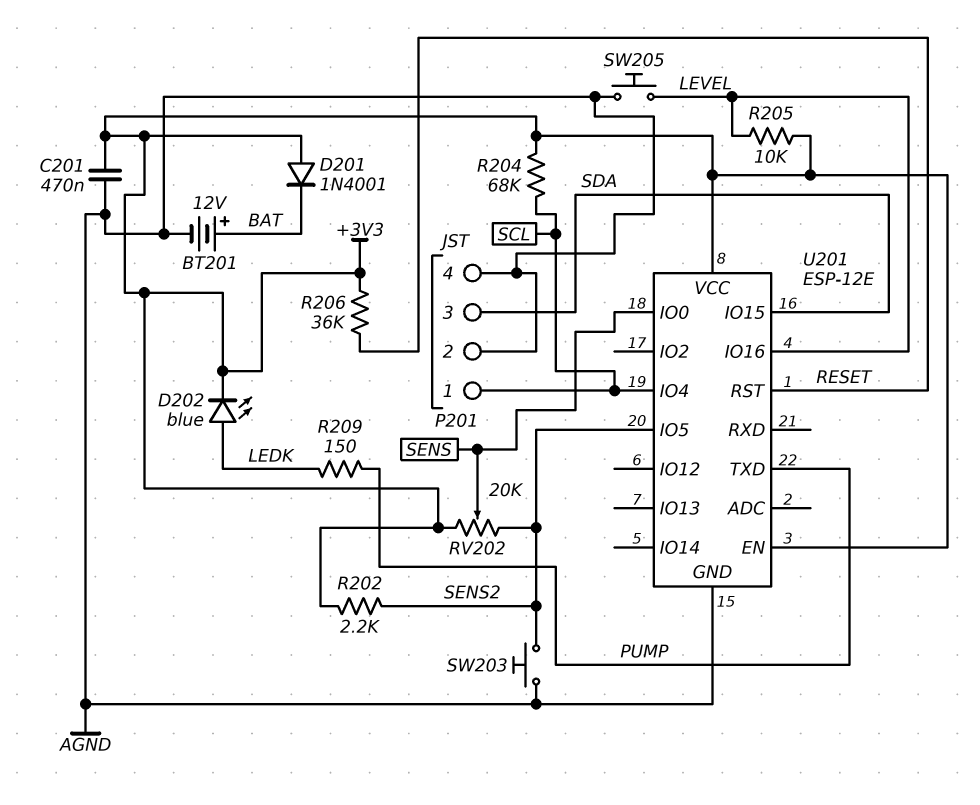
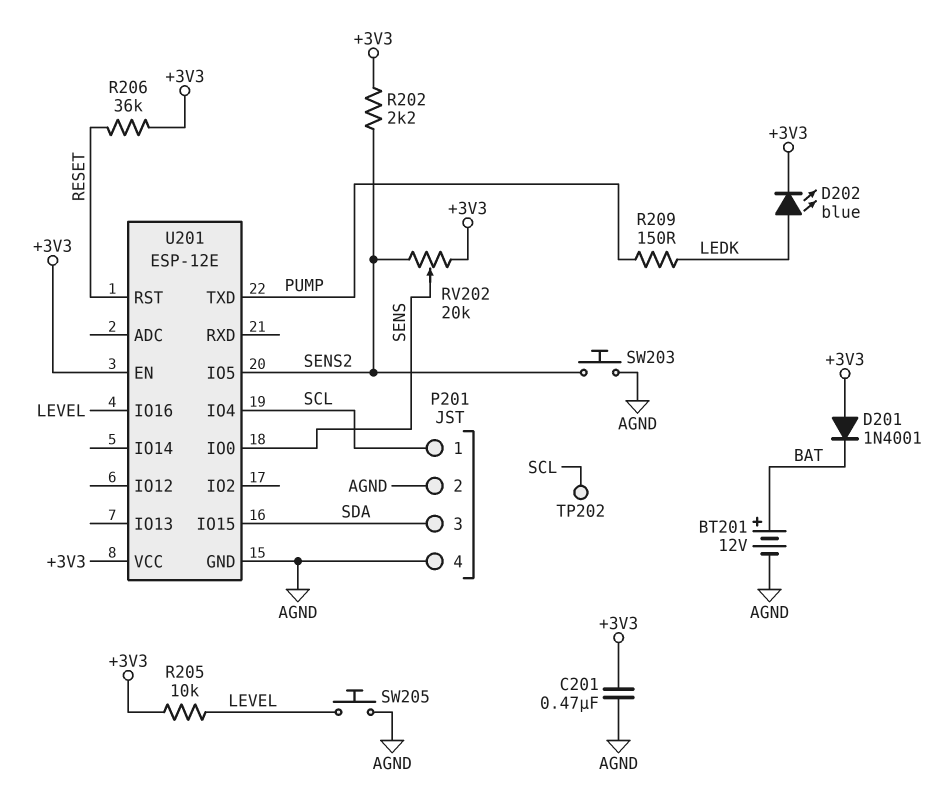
R204: 68k (+3V3, SCL) -> none
TP202: none -> test point (SCL)

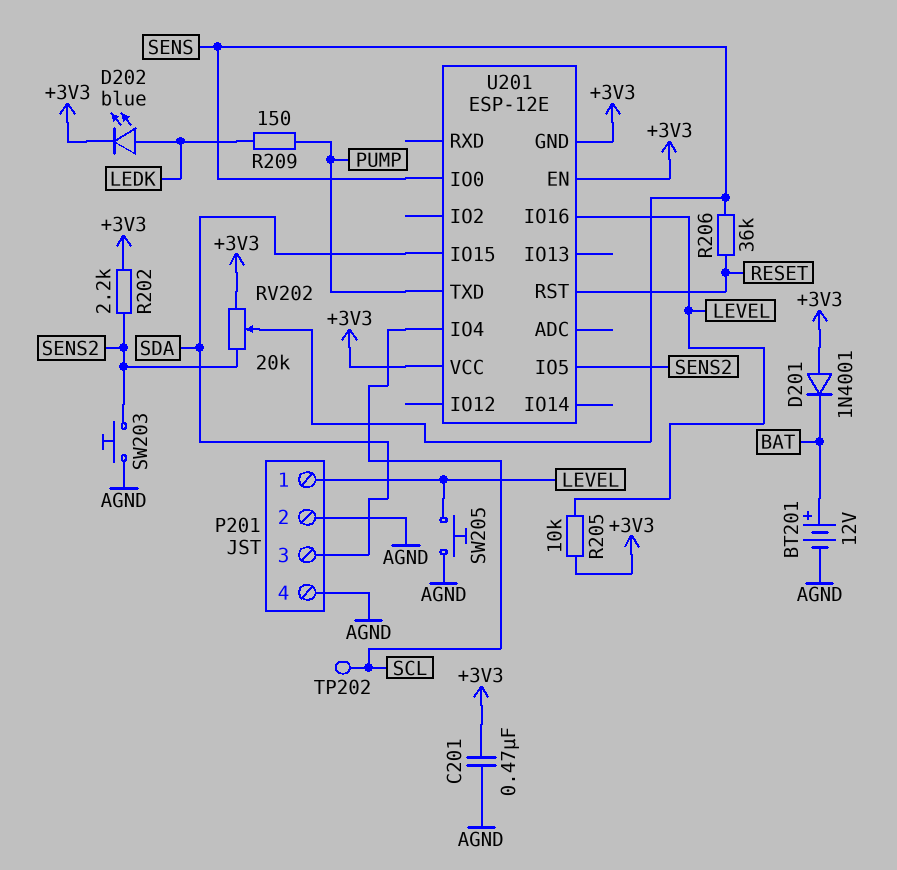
P201 pin 1: SCL -> LEVEL
R206: 36k (+3V3, RESET) -> 36k (RESET, SENS)
U201 pin GND: AGND -> +3V3

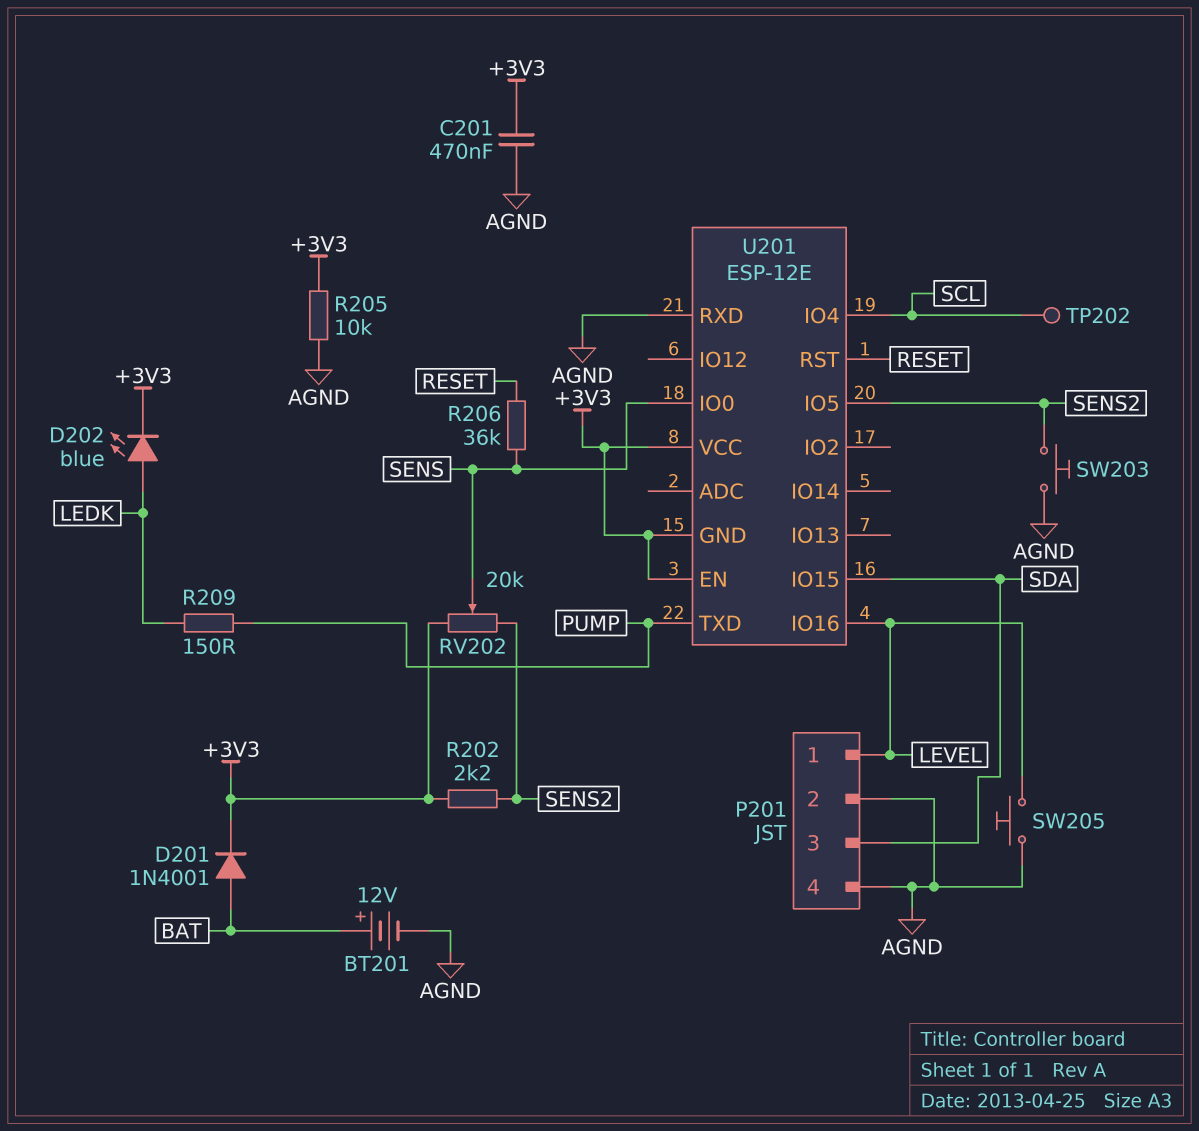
D201: diode 1N4001 (A +3V3, K BAT) -> diode 1N4001 (A BAT, K +3V3)
R205: 10k (+3V3, LEVEL) -> 10k (+3V3, AGND)
U201 pin RXD: none -> AGND

